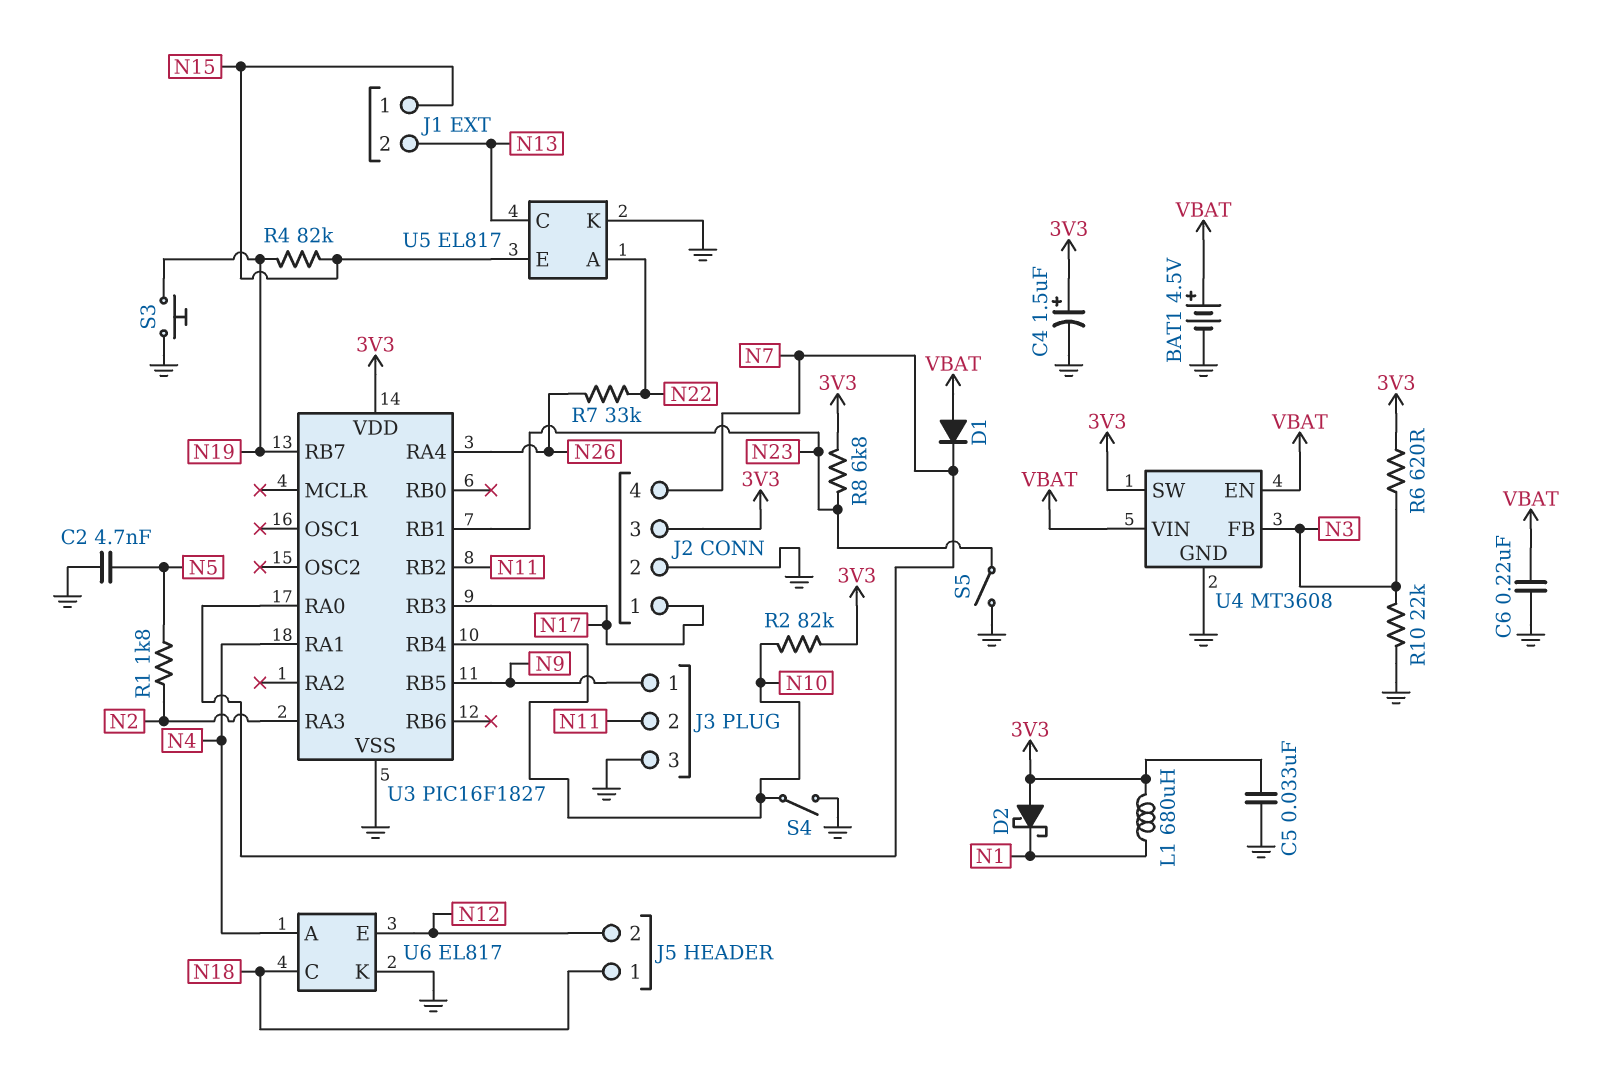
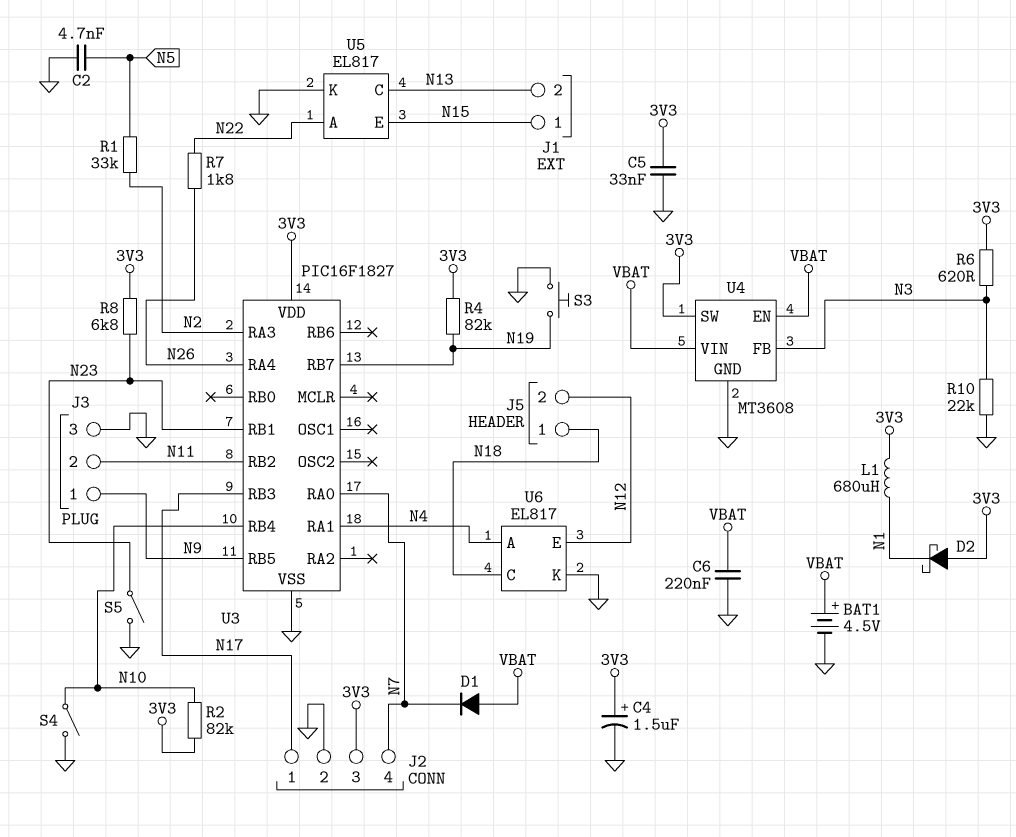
R1: 1.8k (N2, N5) -> 33k (N2, N5)
R4: 82k (N15, N19) -> 82k (3V3, N19)
R7: 33k (N22, N26) -> 1.8k (N22, N26)

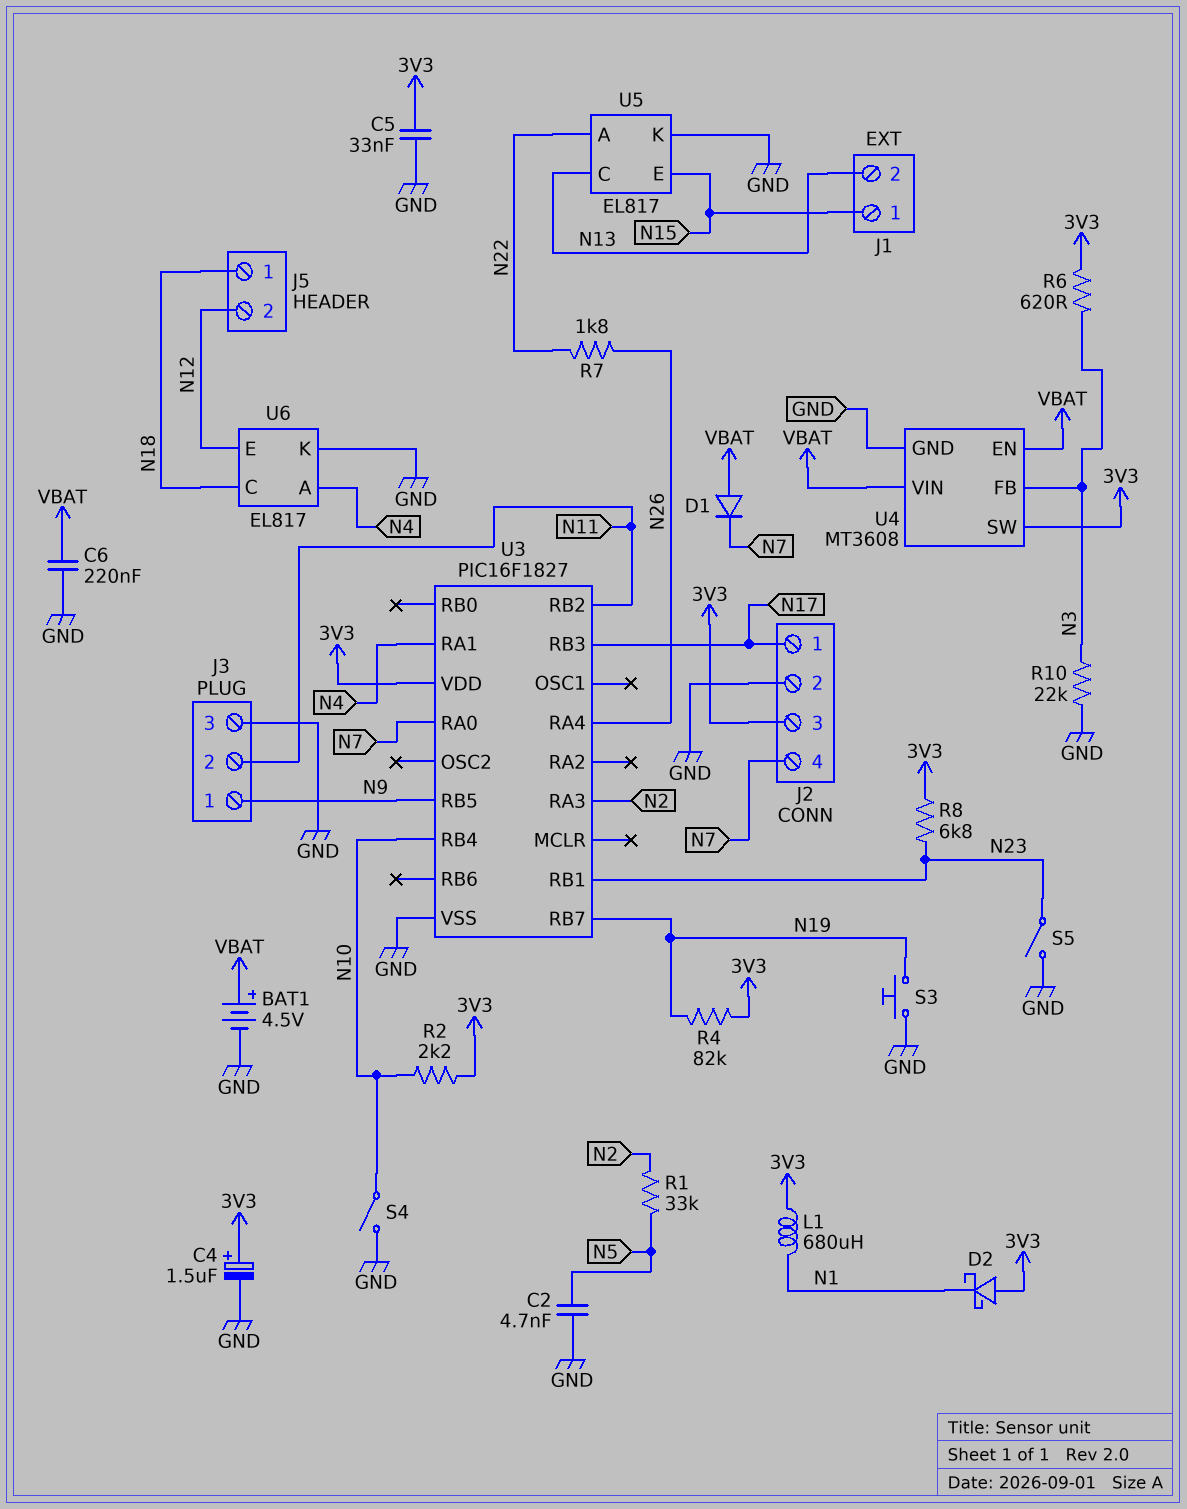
R2: 82k (3V3, N10) -> 2.2k (3V3, N10)

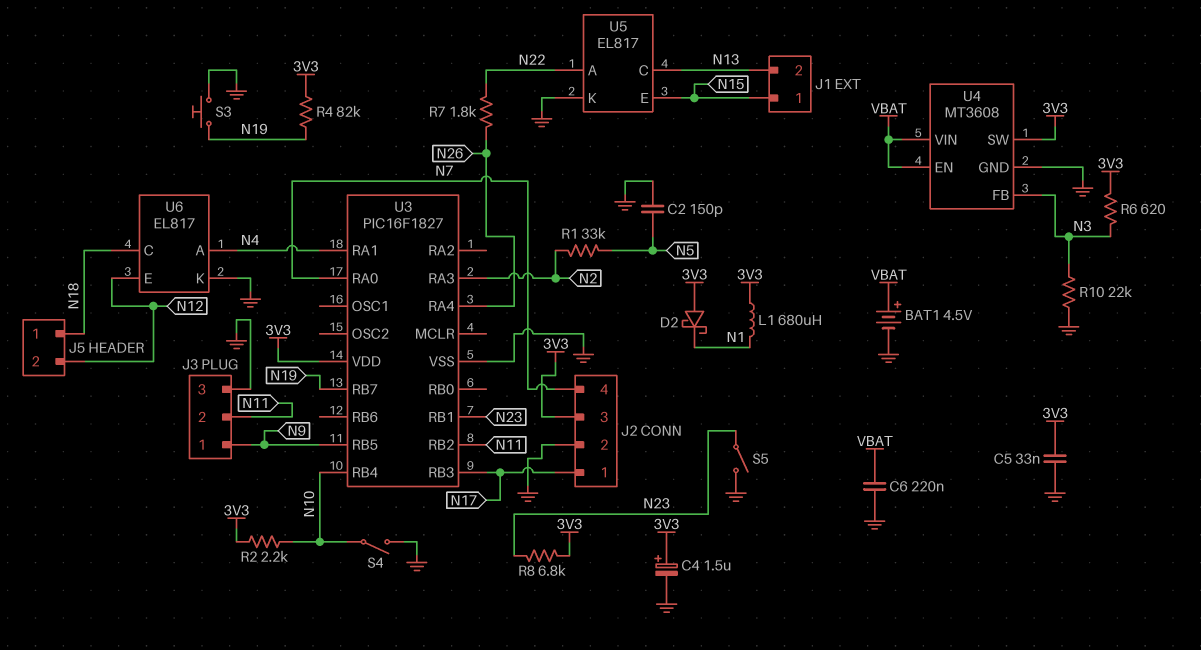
C2: 4.7nF (GND, N5) -> 150pF (GND, N5)
D1: diode (A VBAT, K N7) -> none

